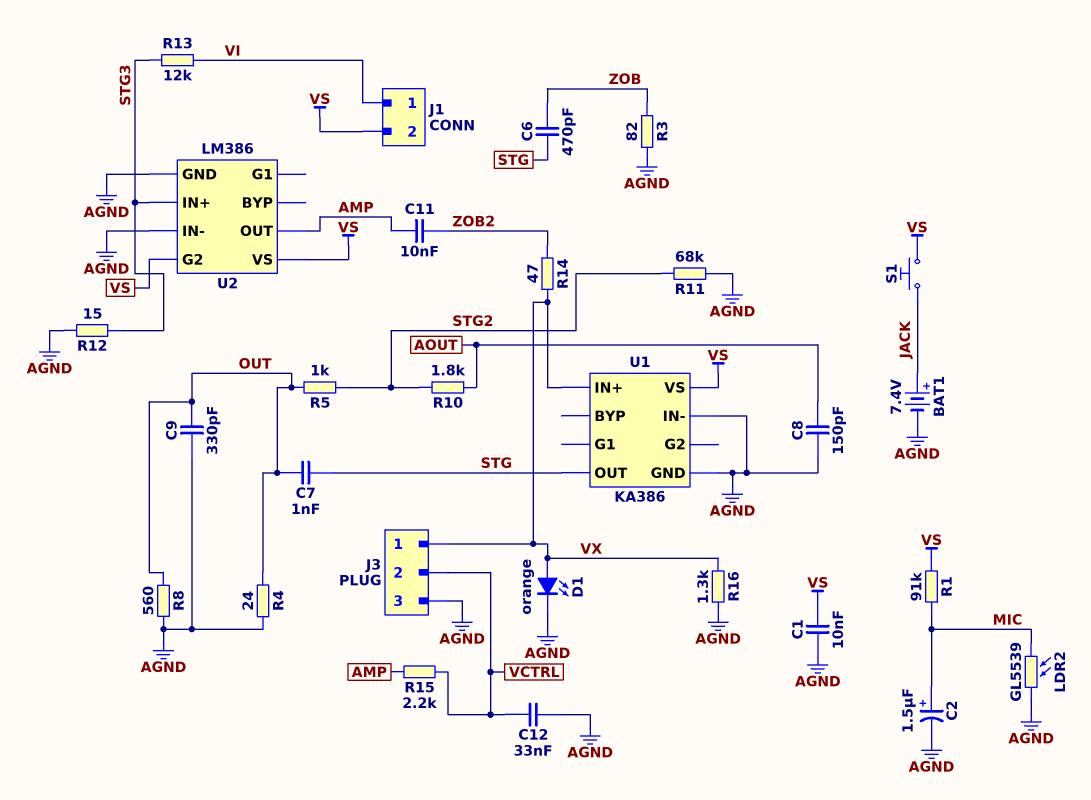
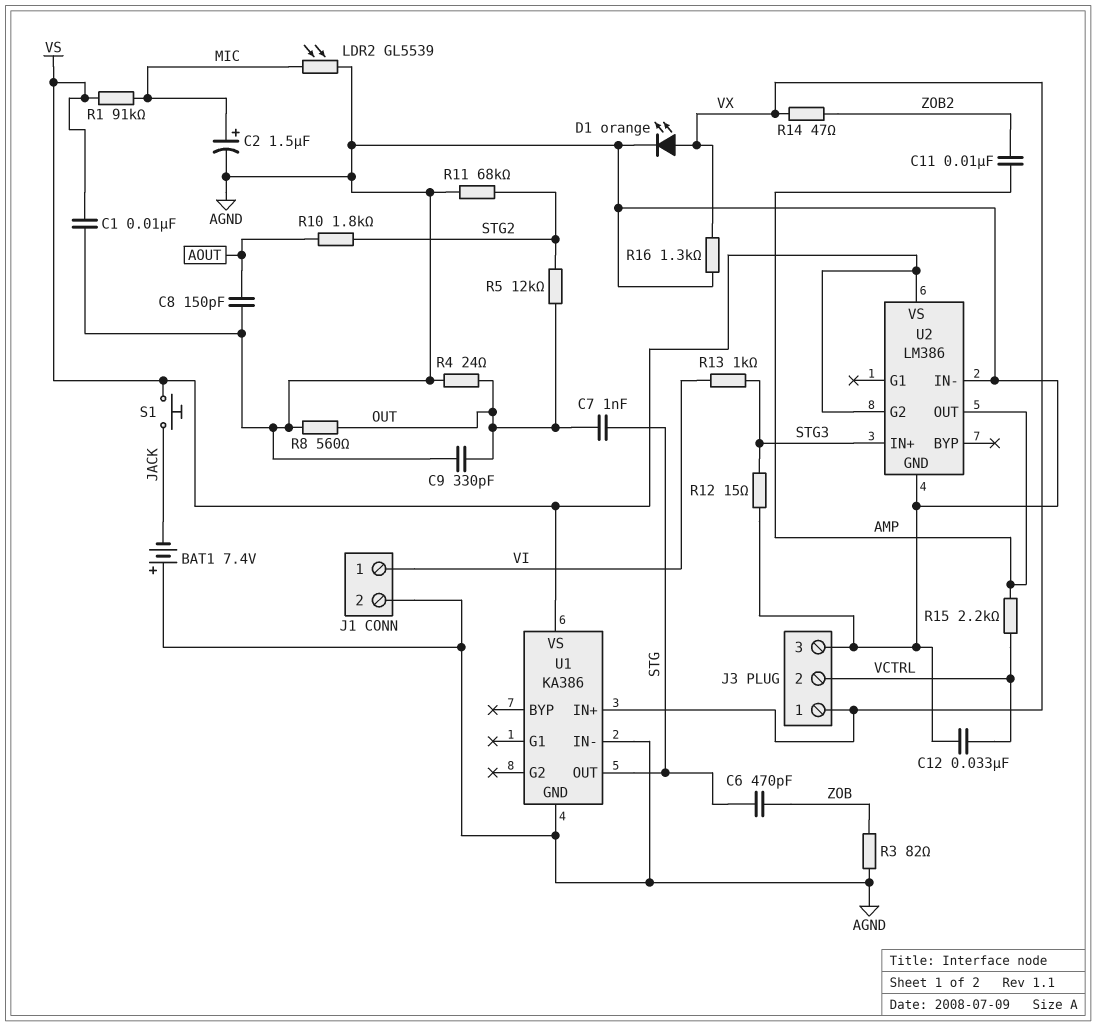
BAT1: 7.4V (plus JACK, minus AGND) -> 7.4V (plus AGND, minus JACK)
J1 pin 2: VS -> AGND
R5: 1k (OUT, STG2) -> 12k (OUT, STG2)
R13: 12k (STG3, VI) -> 1k (STG3, VI)

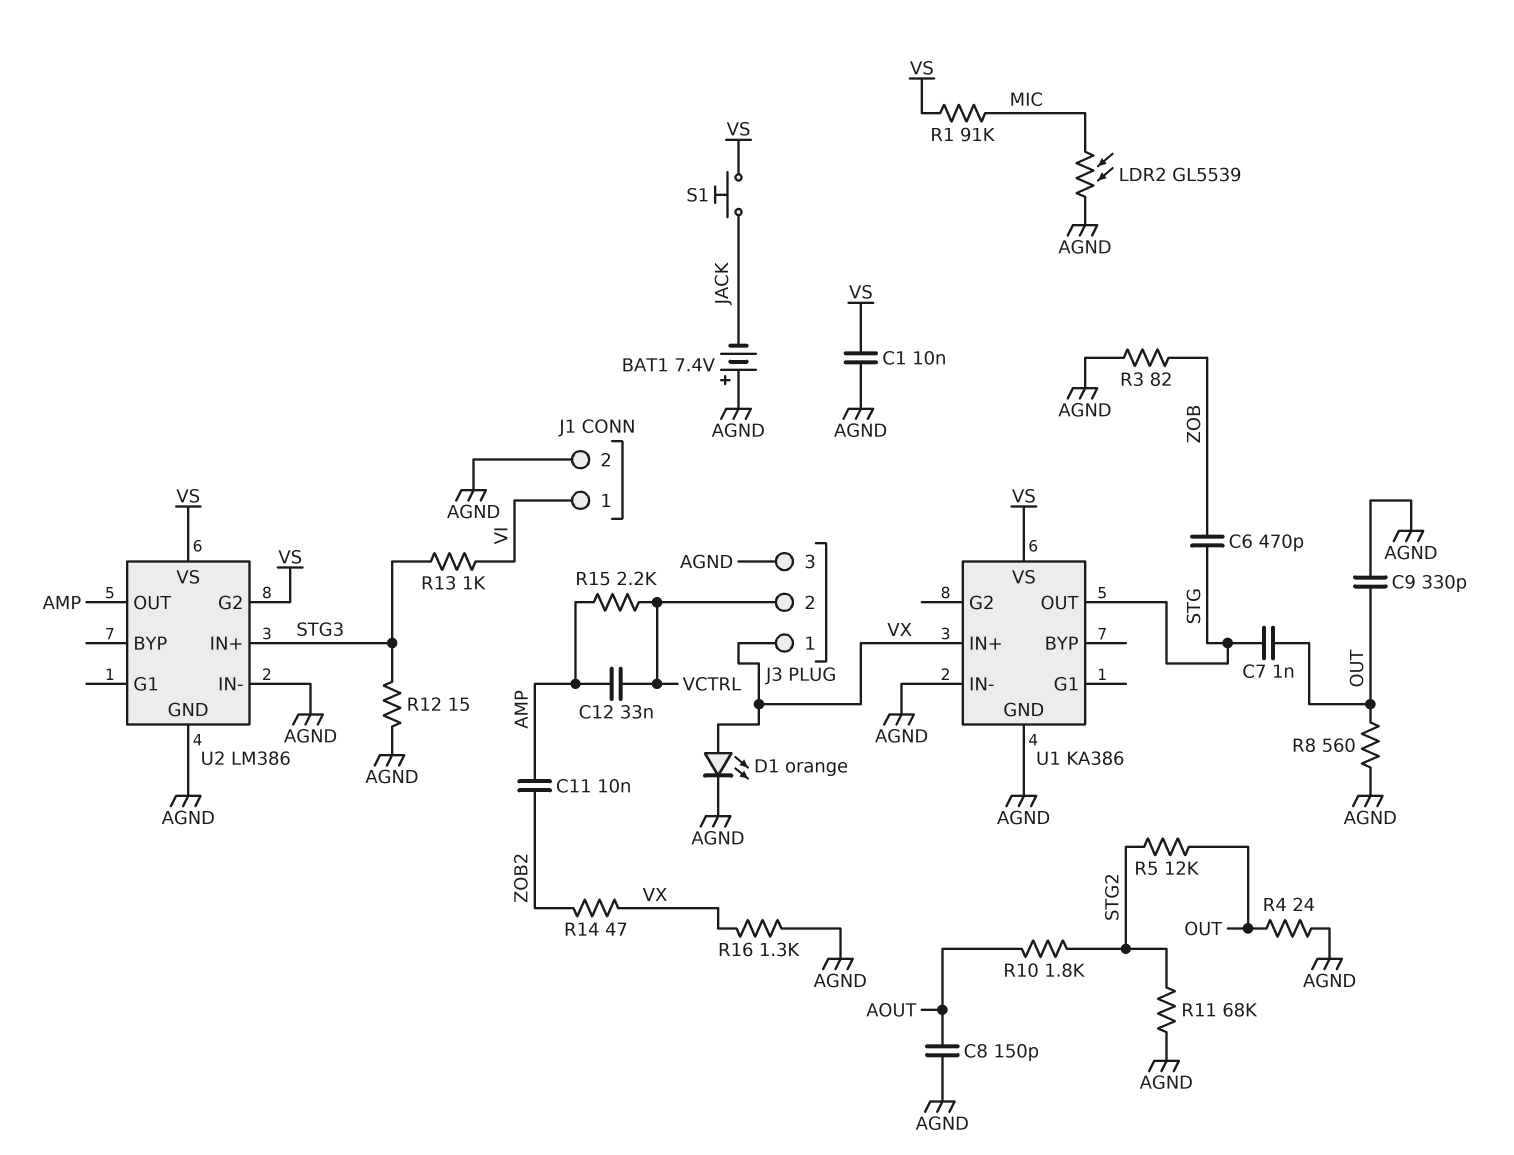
C2: 1.5uF (plus MIC, minus AGND) -> none
C12: 33nF (AGND, VCTRL) -> 33nF (AMP, VCTRL)

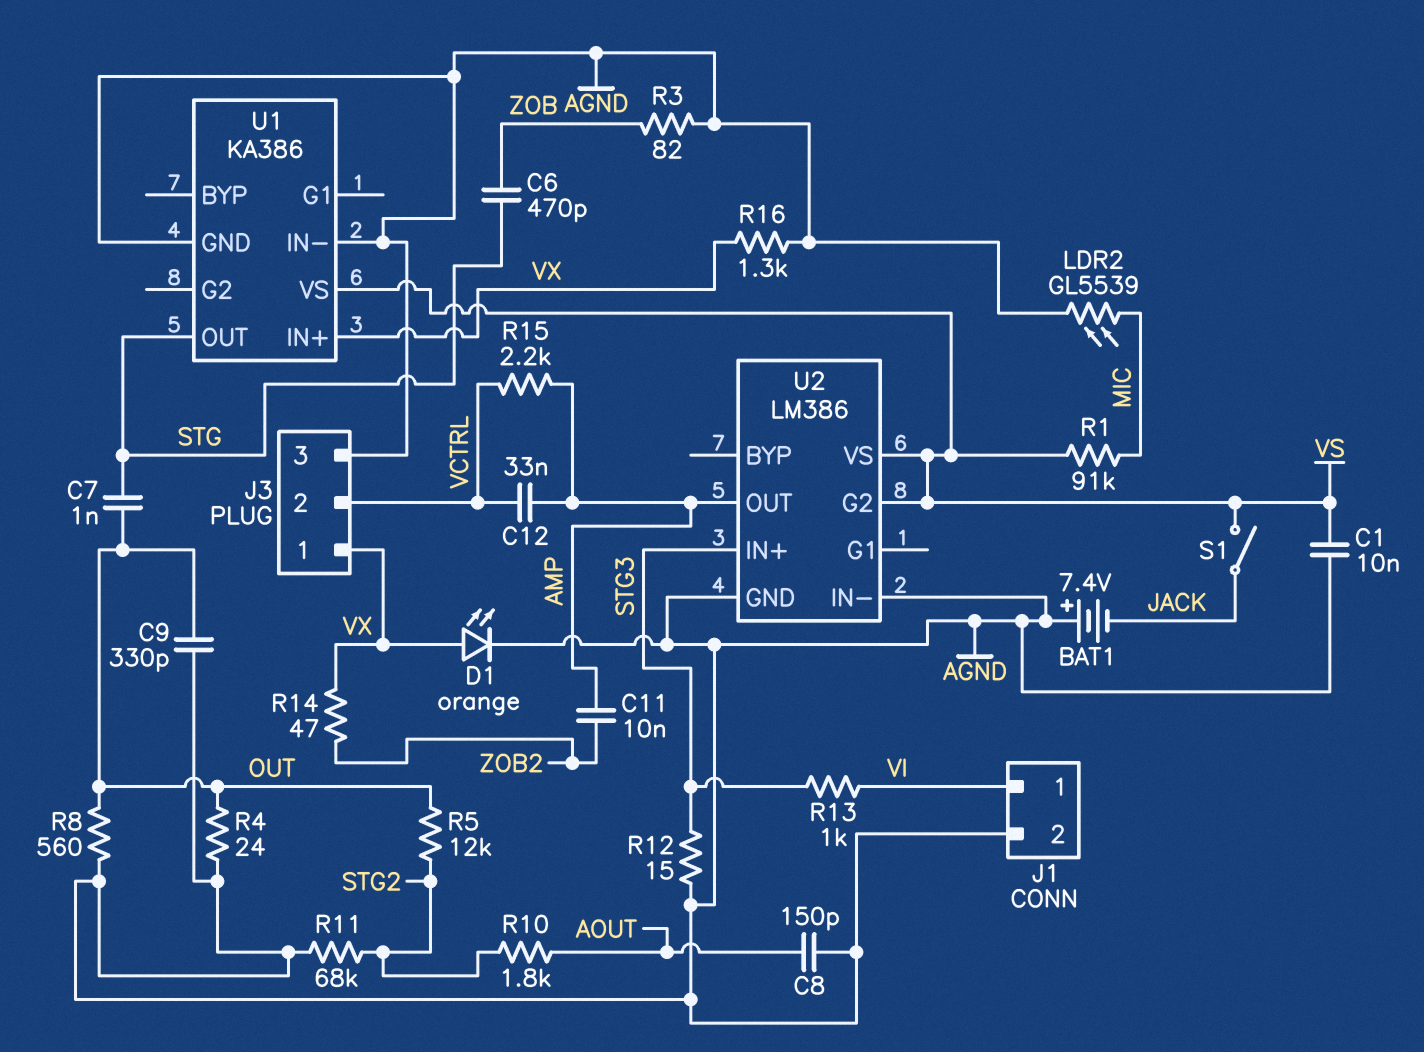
S1: button (JACK, VS) -> switch (JACK, VS)

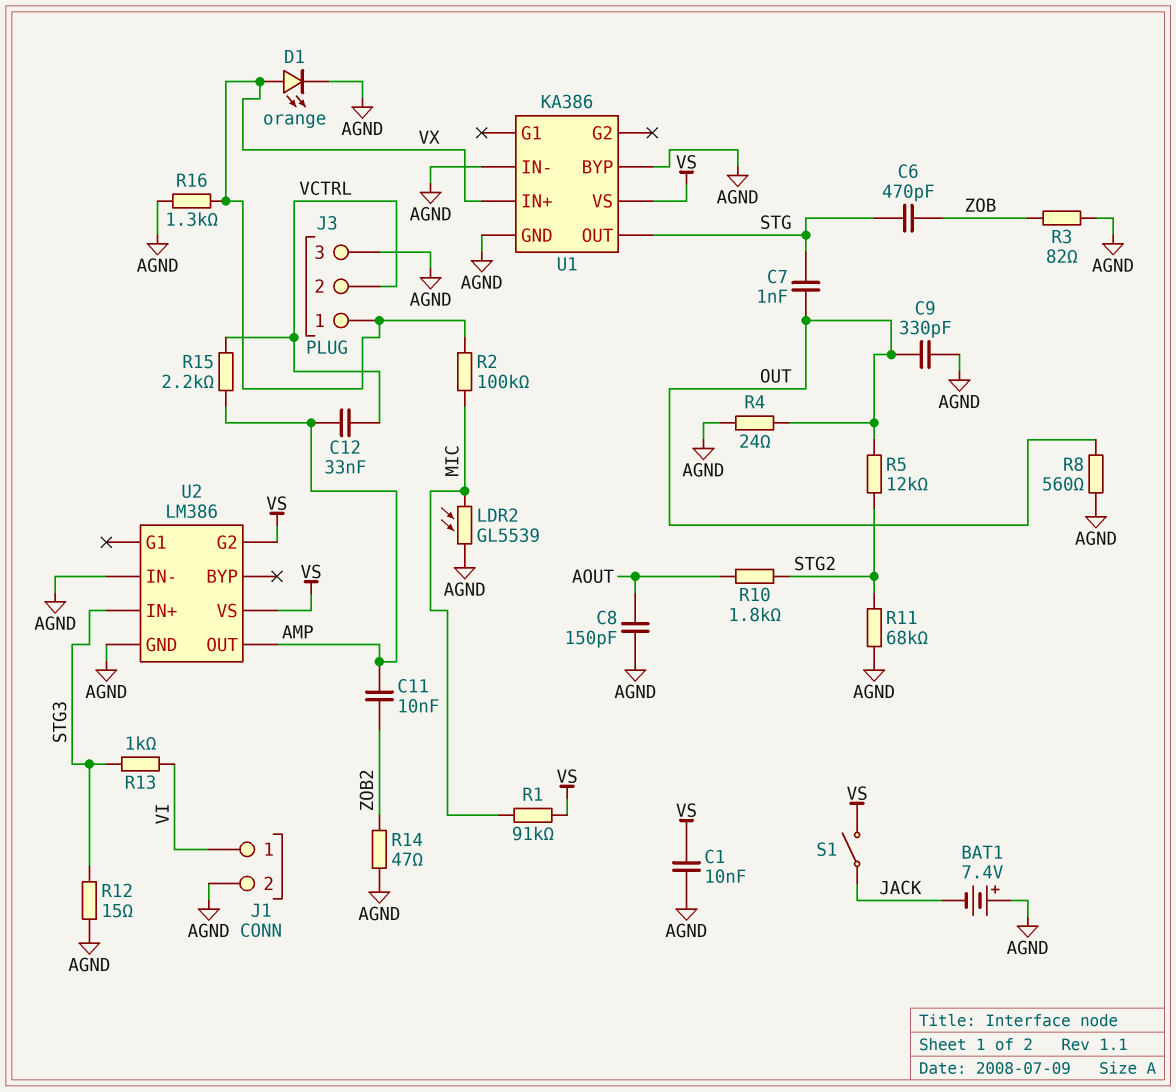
R2: none -> 100k (MIC, VX)
R14: 47 (VX, ZOB2) -> 47 (AGND, ZOB2)
U1 pin BYP: none -> AGND

